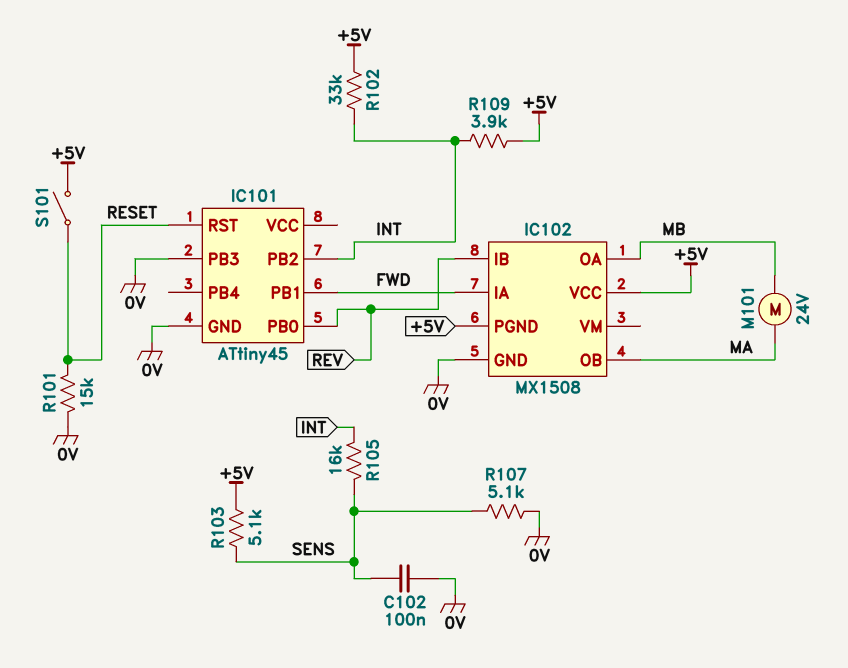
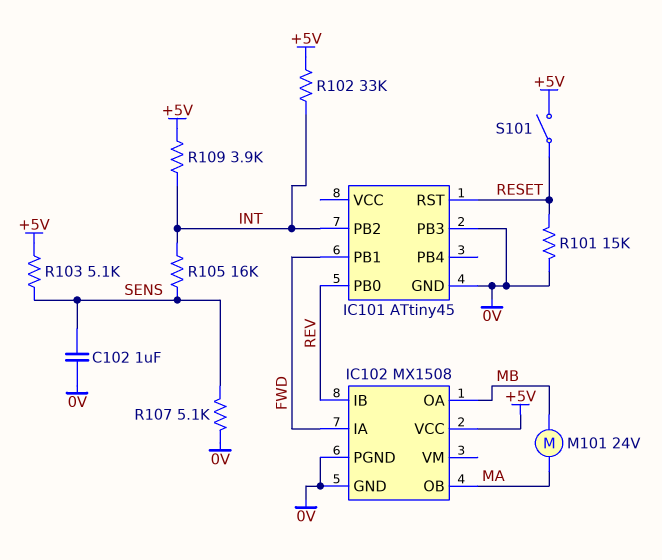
C102: 100nF (0V, SENS) -> 1uF (0V, SENS)
IC102 pin PGND: +5V -> 0V

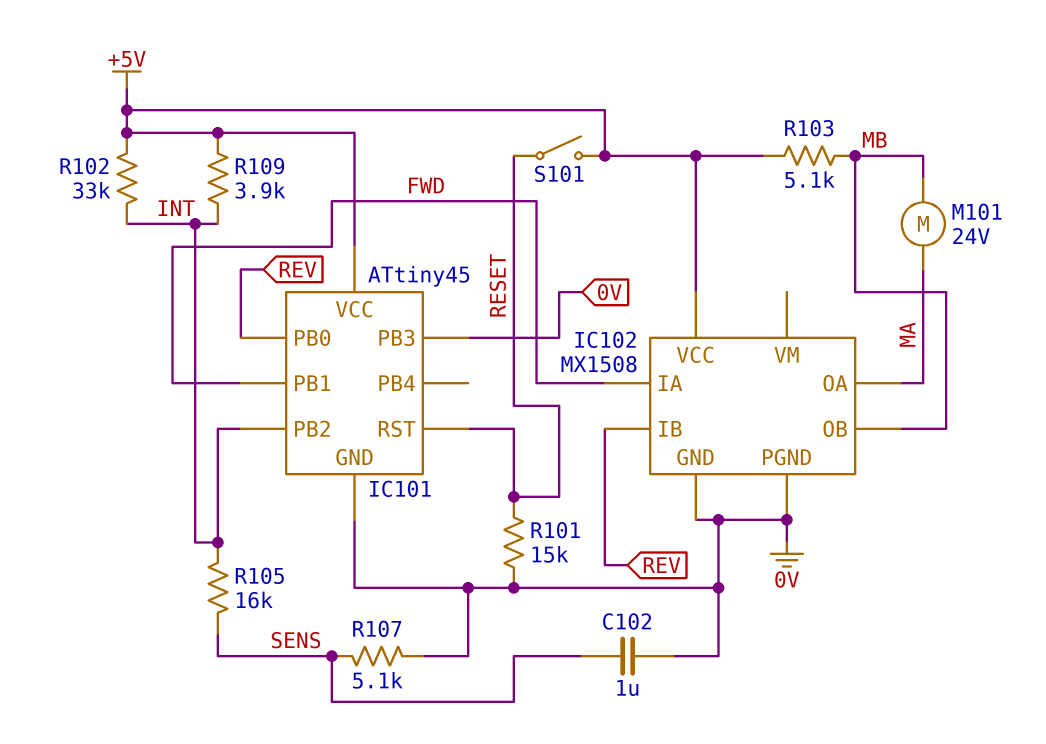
IC101 pin VCC: none -> +5V
IC102 pin OA: MB -> MA
IC102 pin OB: MA -> MB
R103: 5.1k (+5V, SENS) -> 5.1k (+5V, MB)

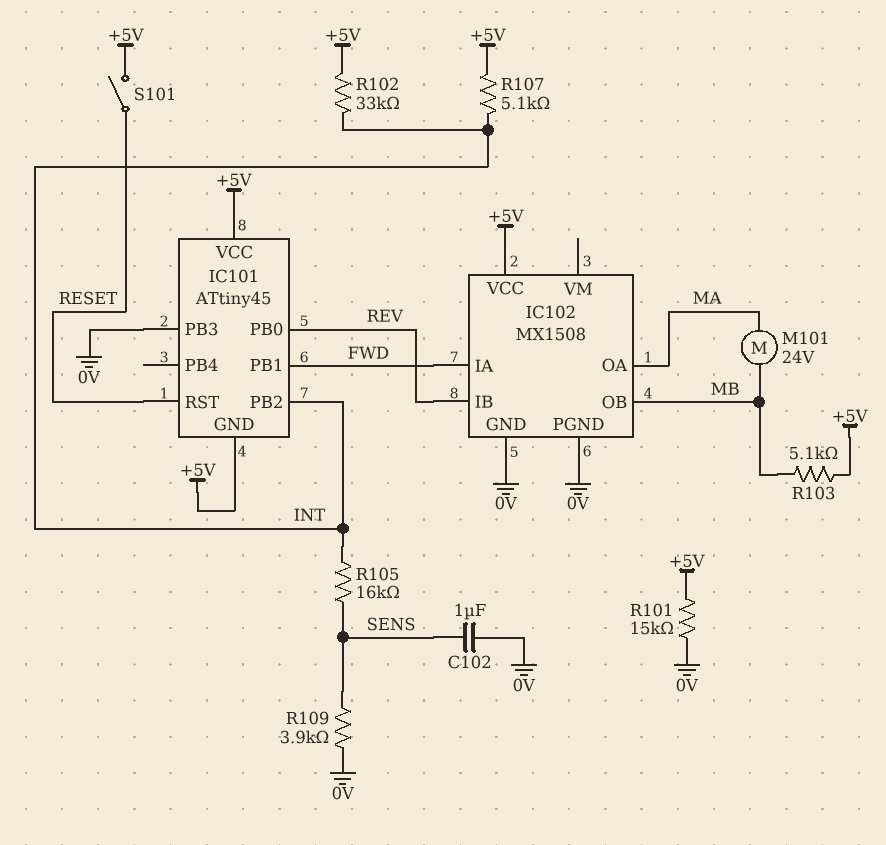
IC101 pin GND: 0V -> +5V
R101: 15k (0V, RESET) -> 15k (+5V, 0V)
R107: 5.1k (0V, SENS) -> 5.1k (+5V, INT)
R109: 3.9k (+5V, INT) -> 3.9k (0V, SENS)

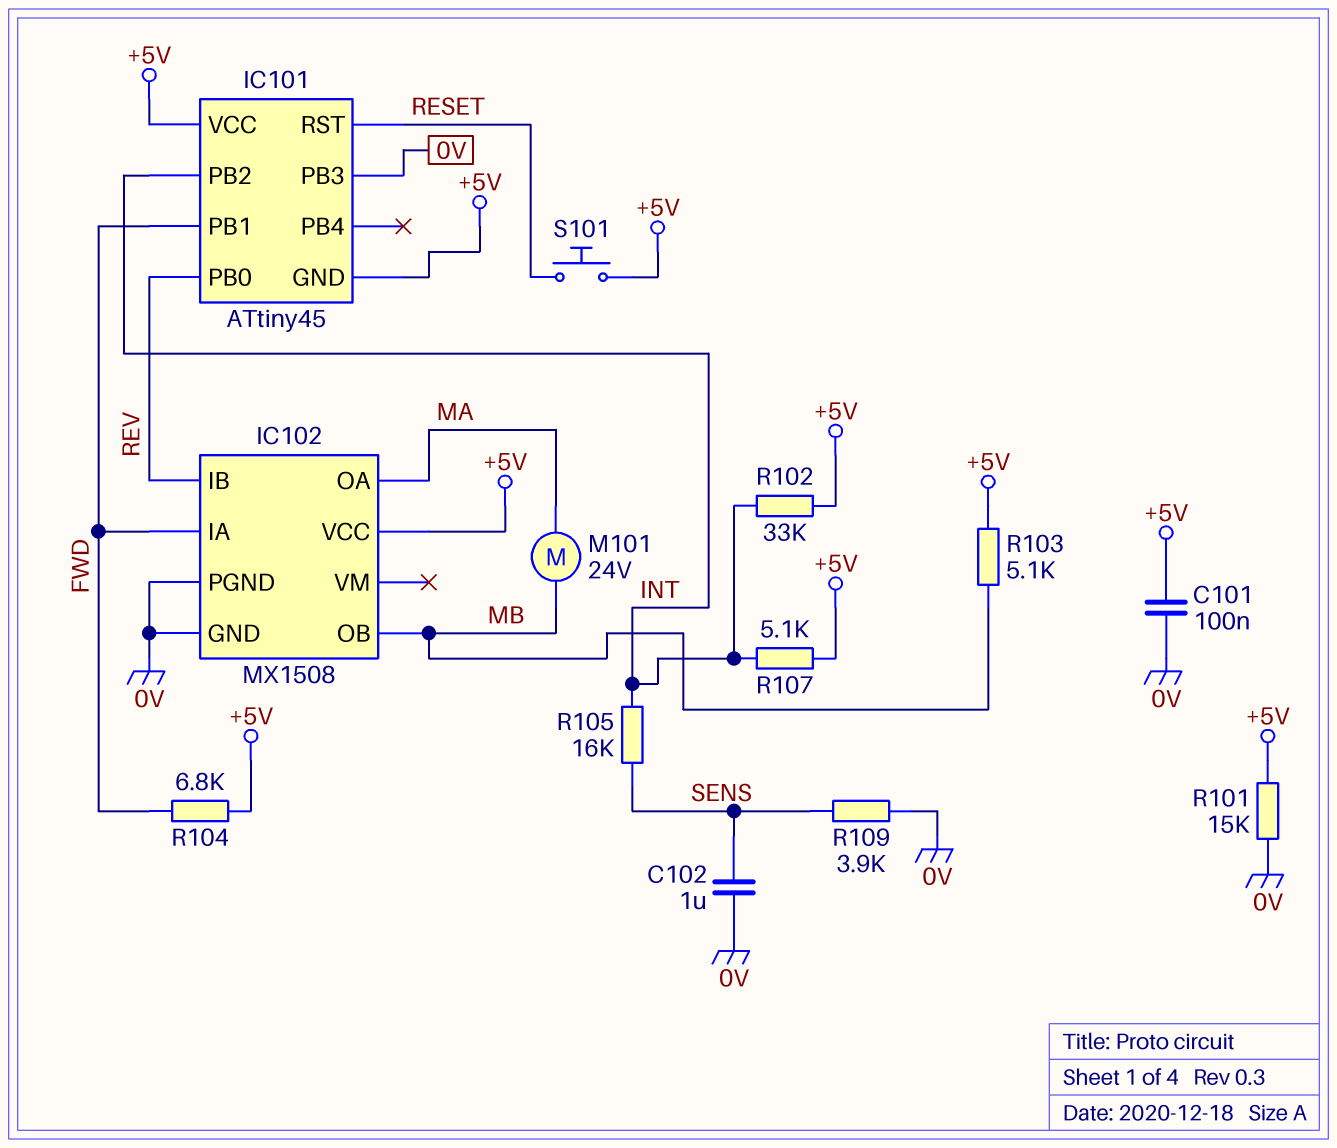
C101: none -> 100nF (+5V, 0V)
R104: none -> 6.8k (+5V, FWD)
S101: switch (+5V, RESET) -> button (+5V, RESET)

